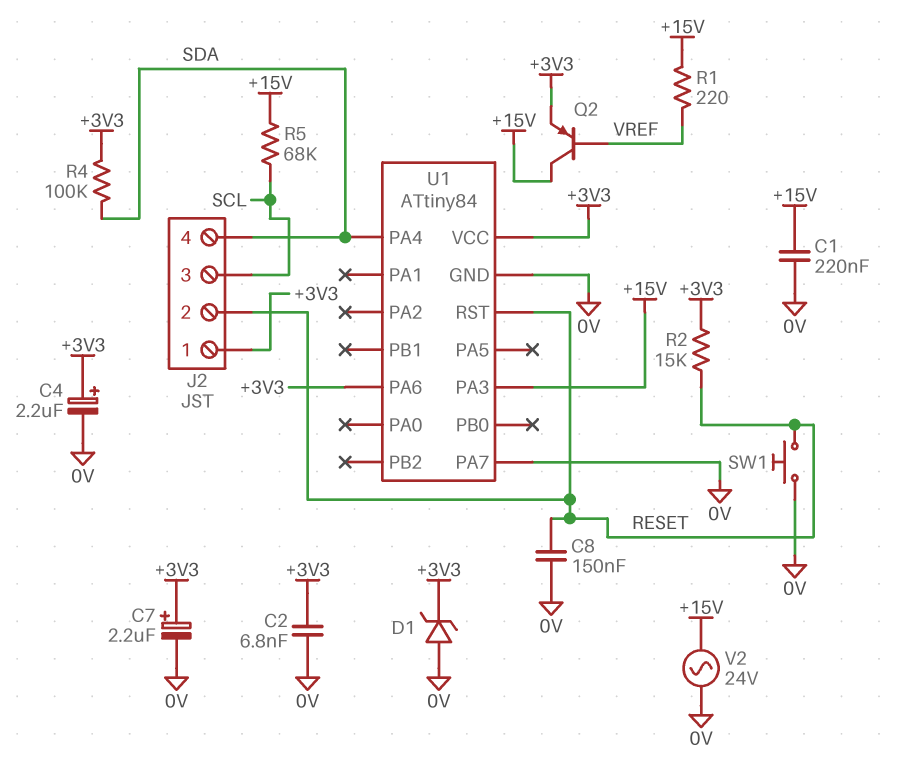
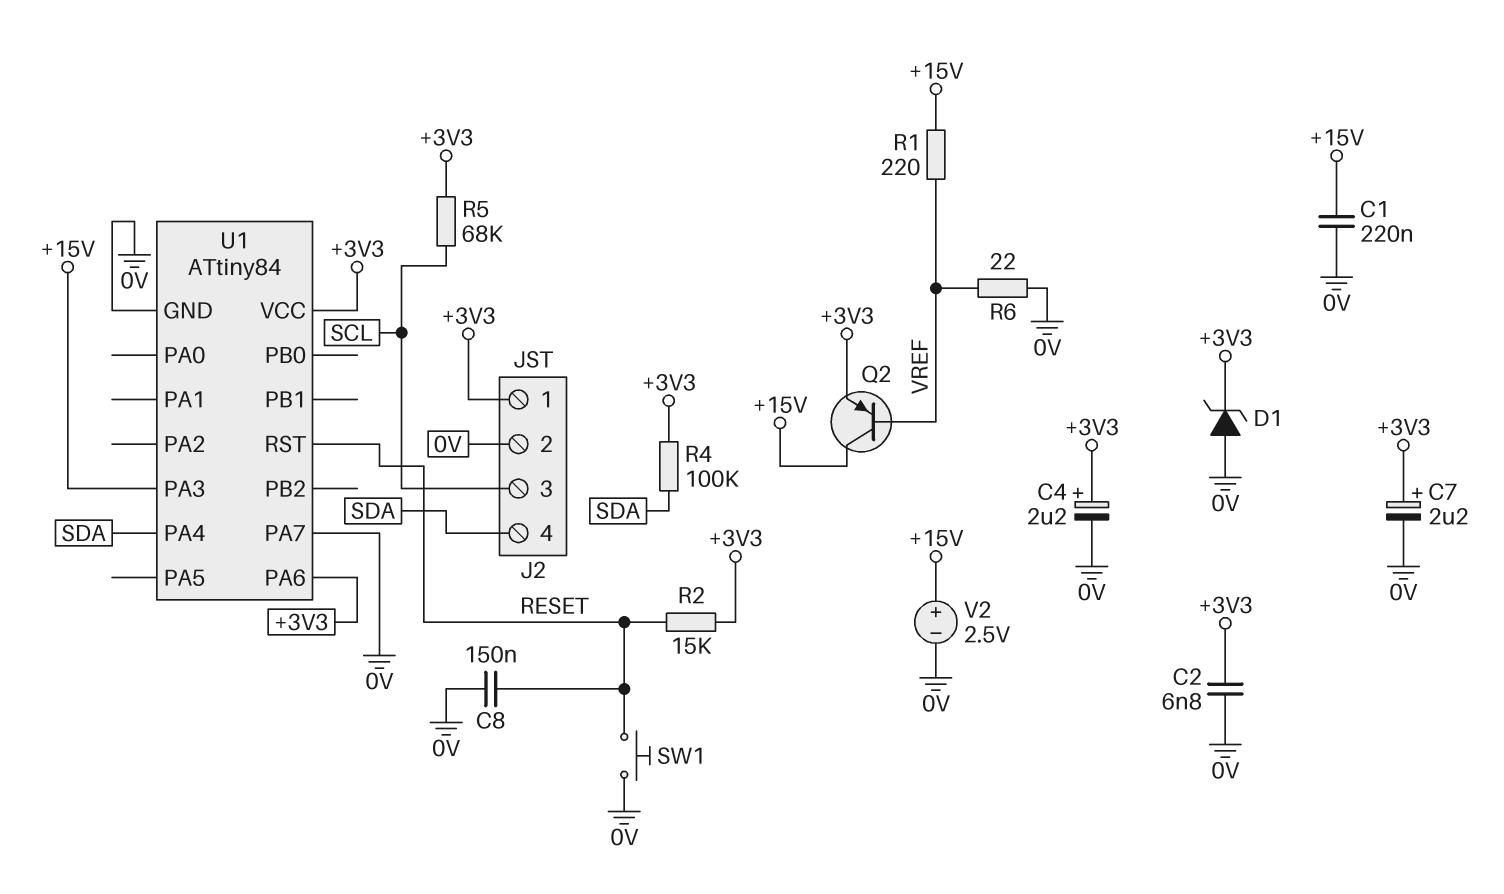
J2 pin 2: RESET -> 0V
R5: 68k (+15V, SCL) -> 68k (+3V3, SCL)
R6: none -> 22 (0V, VREF)
V2: AC 24V (+15V, 0V) -> 2.5V (plus +15V, minus 0V)

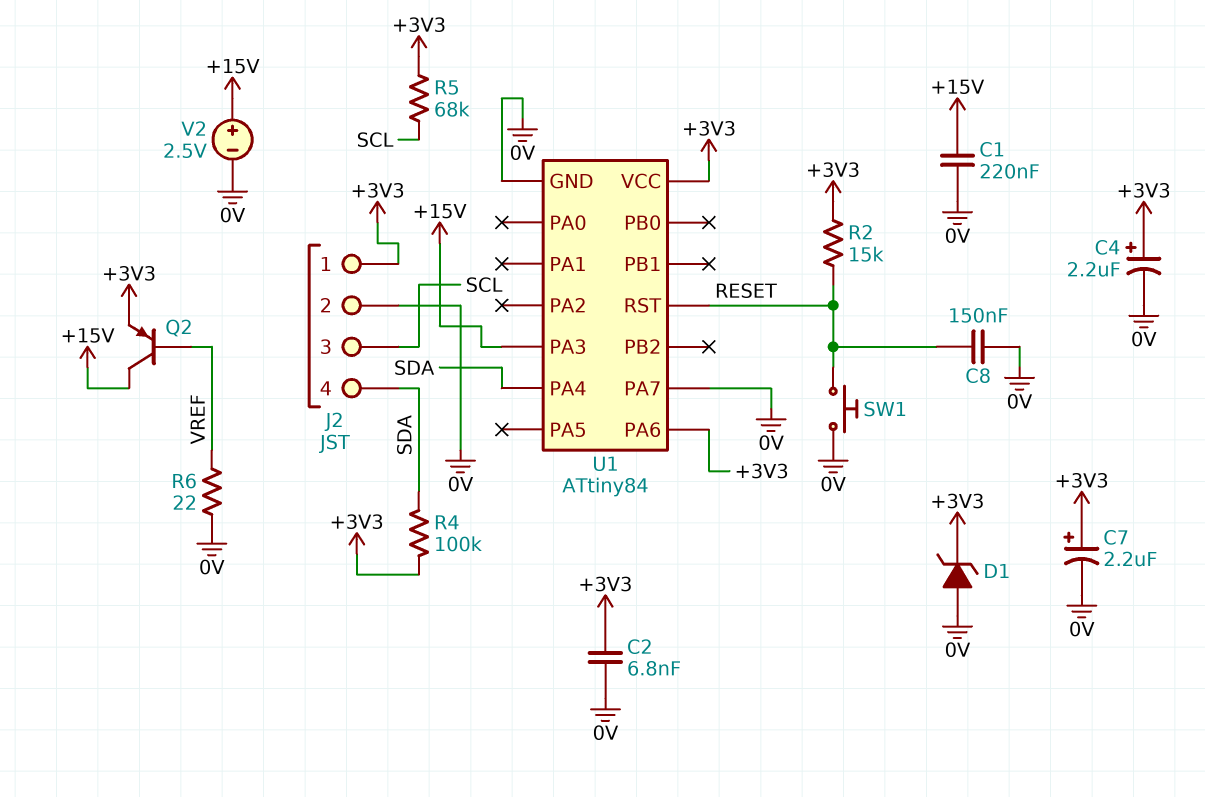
R1: 220 (+15V, VREF) -> none

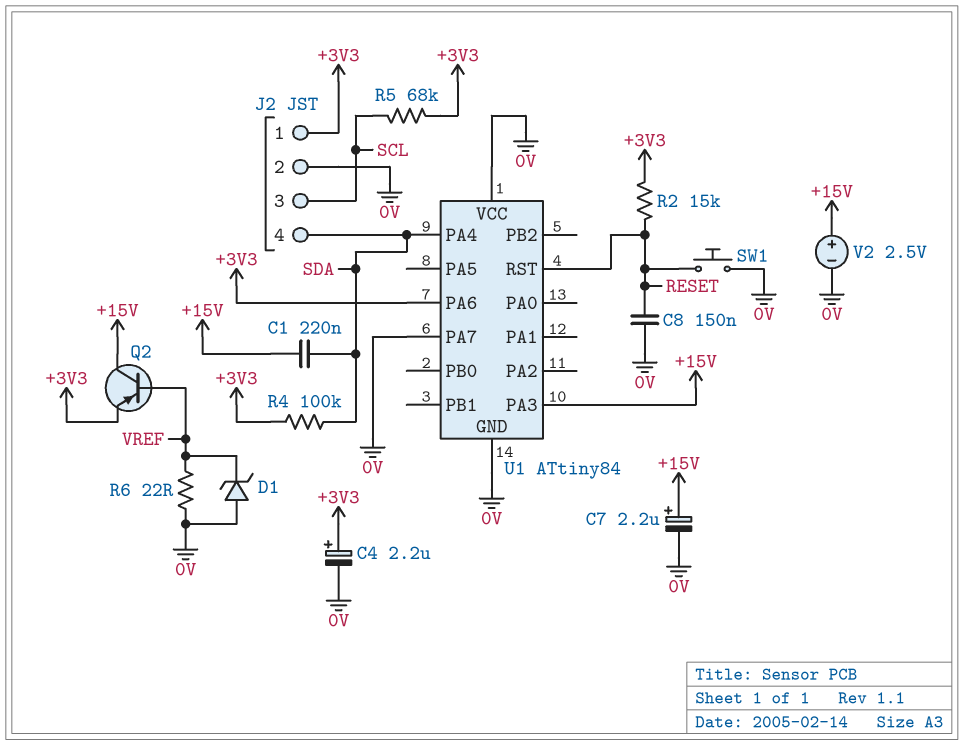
C1: 220nF (+15V, 0V) -> 220nF (+15V, SDA)
C2: 6.8nF (+3V3, 0V) -> none
C7: 2.2uF (plus +3V3, minus 0V) -> 2.2uF (plus +15V, minus 0V)
D1: zener (A 0V, K +3V3) -> zener (A 0V, K VREF)
U1 pin VCC: +3V3 -> 0V

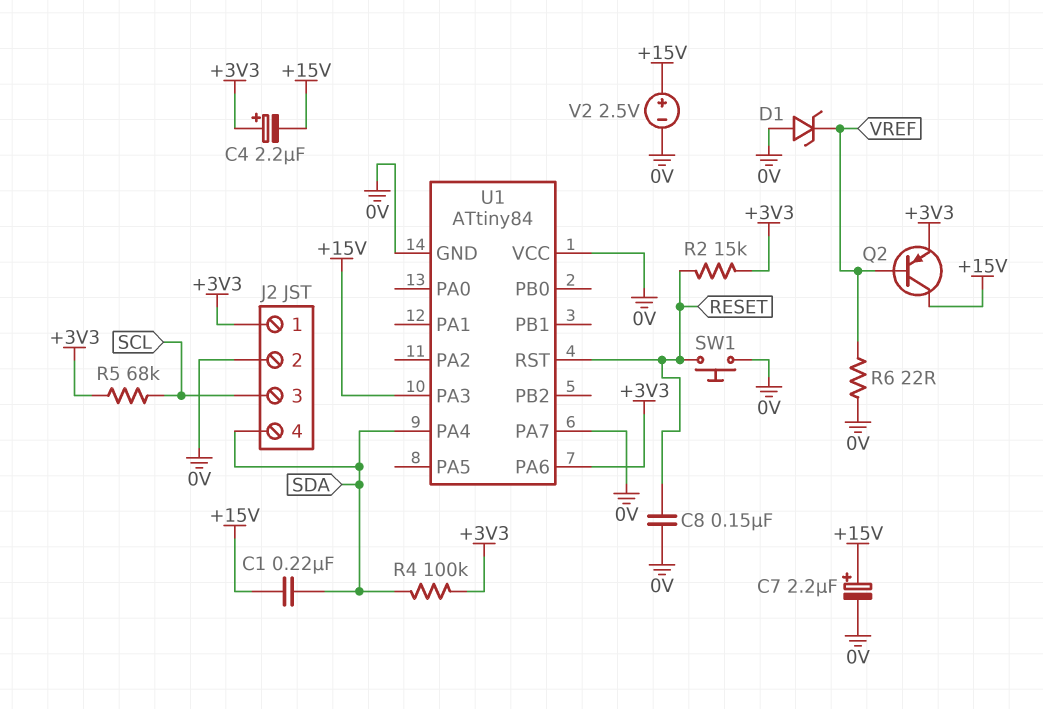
C4: 2.2uF (plus +3V3, minus 0V) -> 2.2uF (plus +3V3, minus +15V)

